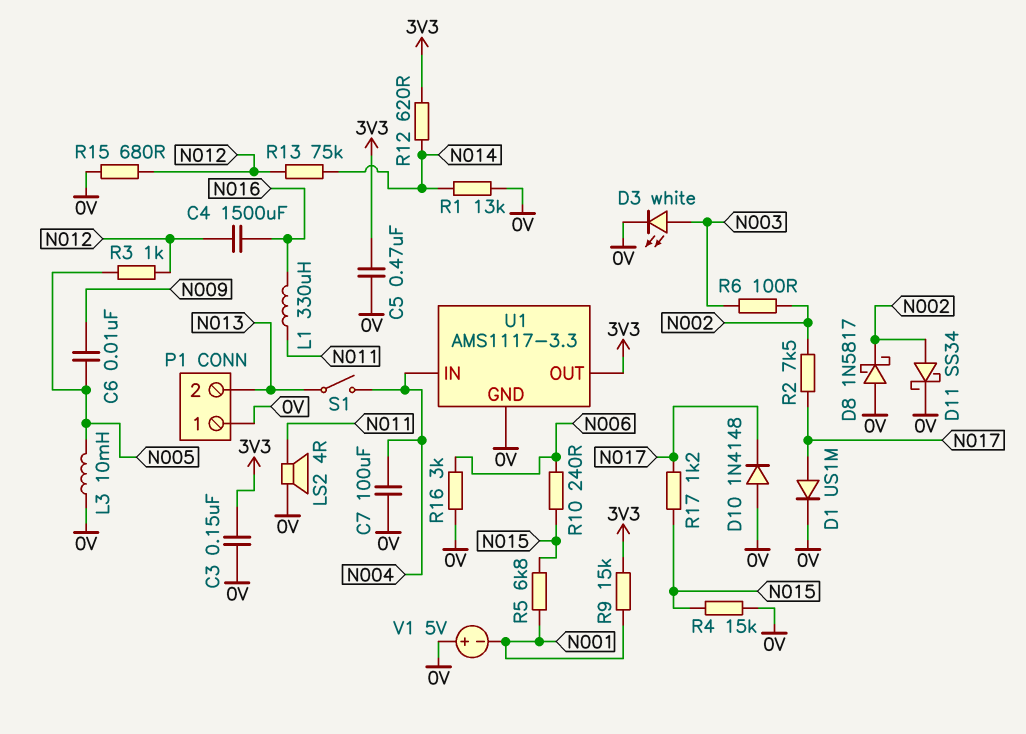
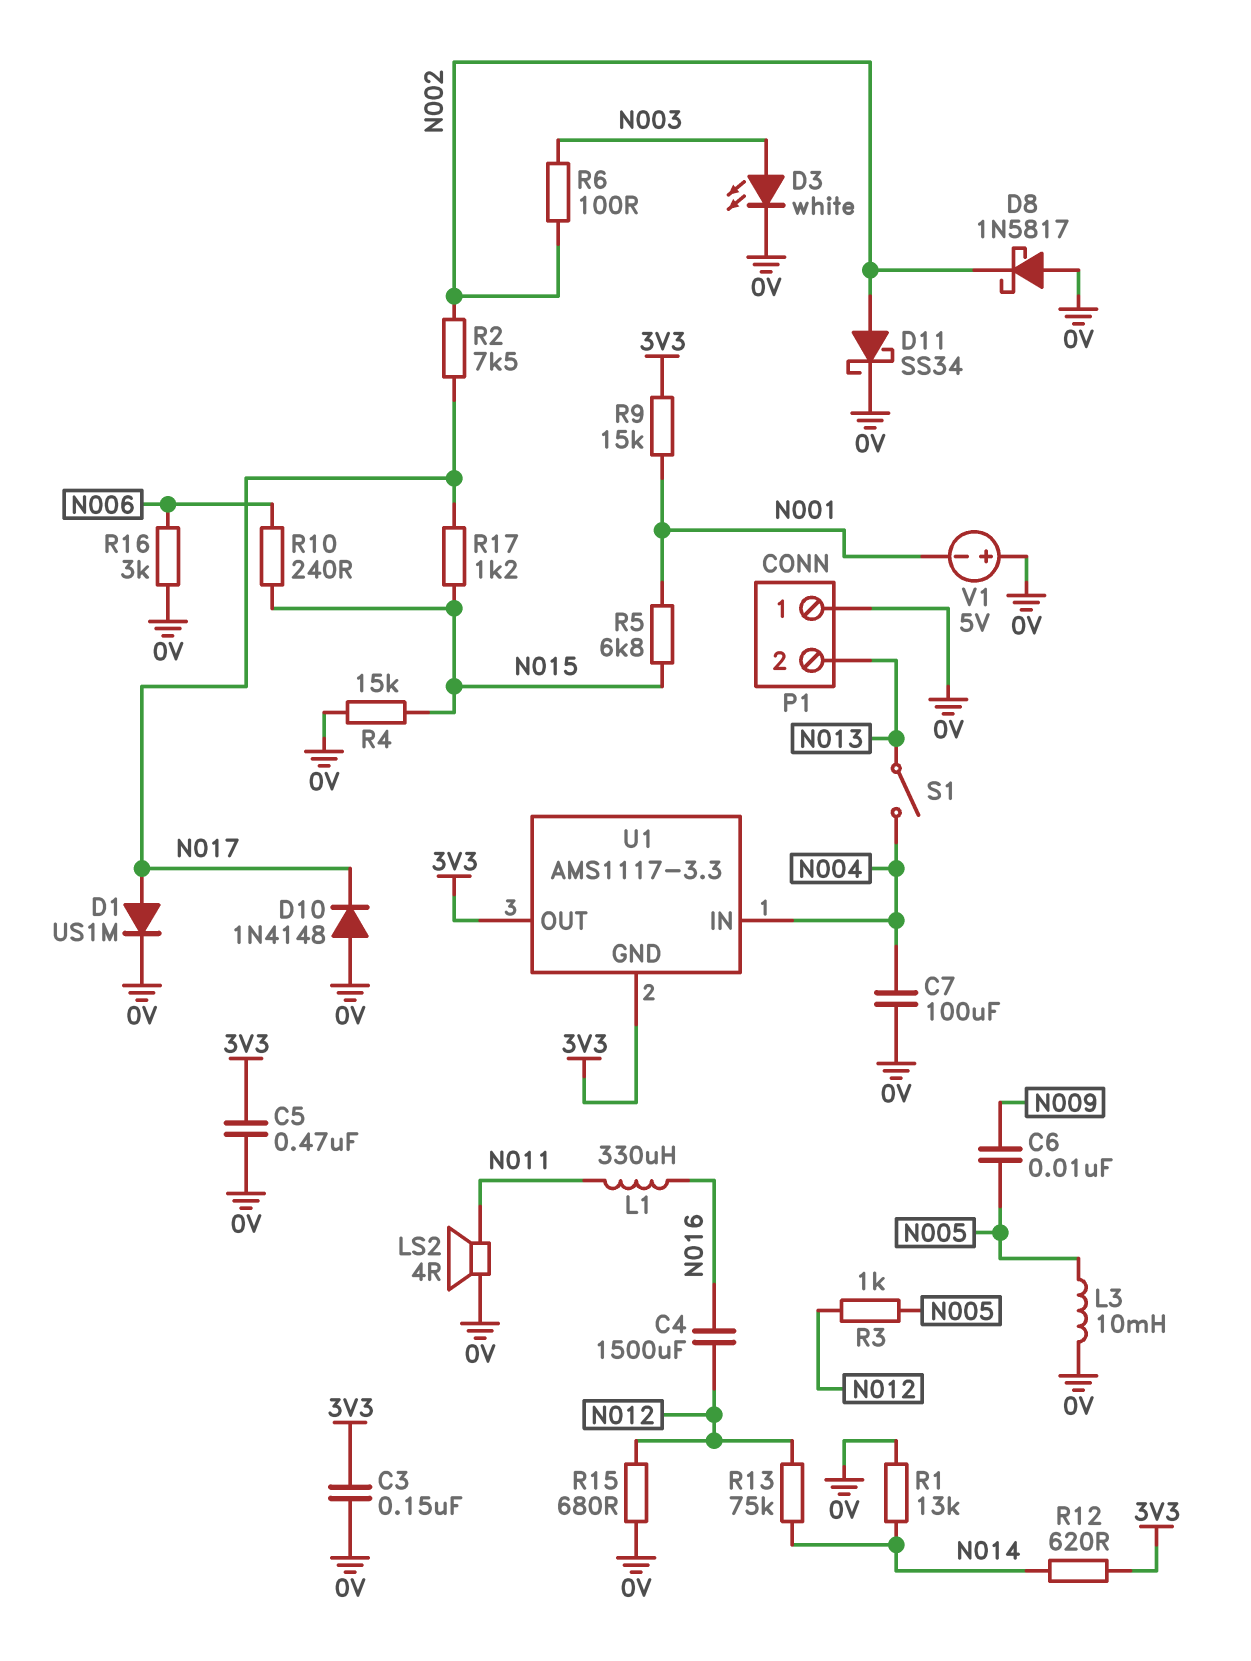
U1 pin GND: 0V -> 3V3

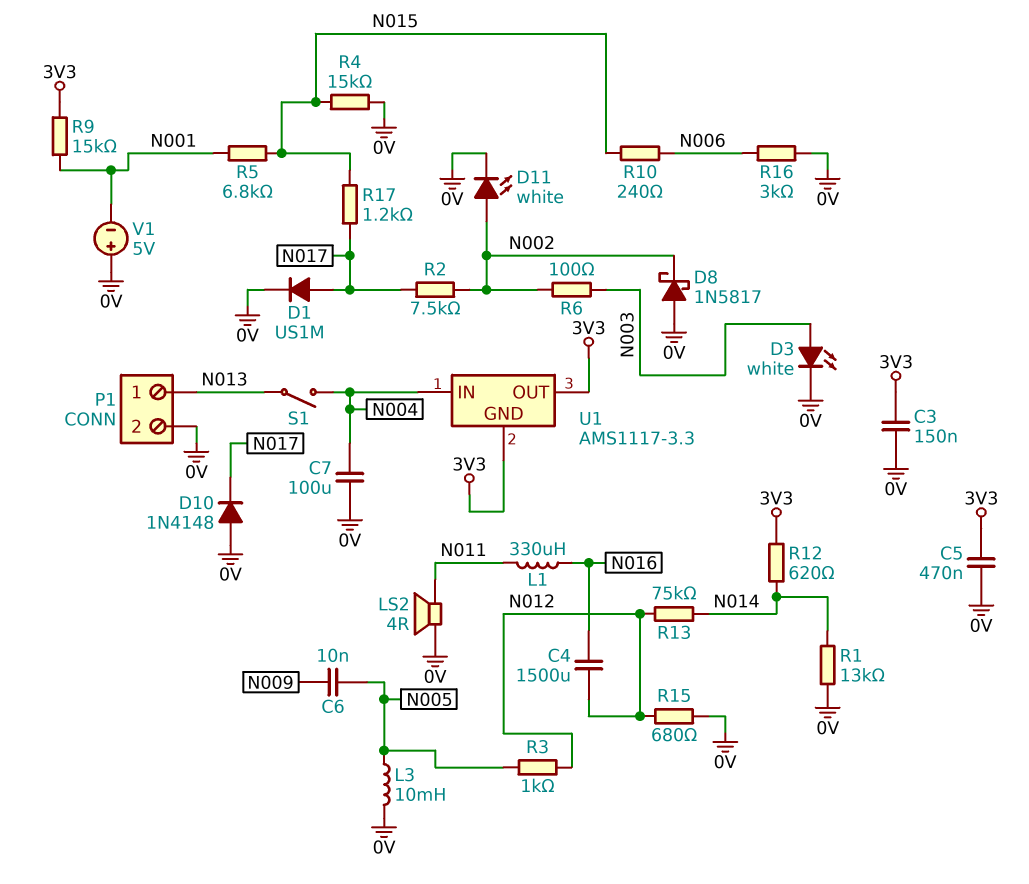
D11: schottky SS34 (A N002, K 0V) -> LED white (A N002, K 0V)
P1 pin 1: 0V -> N013
P1 pin 2: N013 -> 0V

